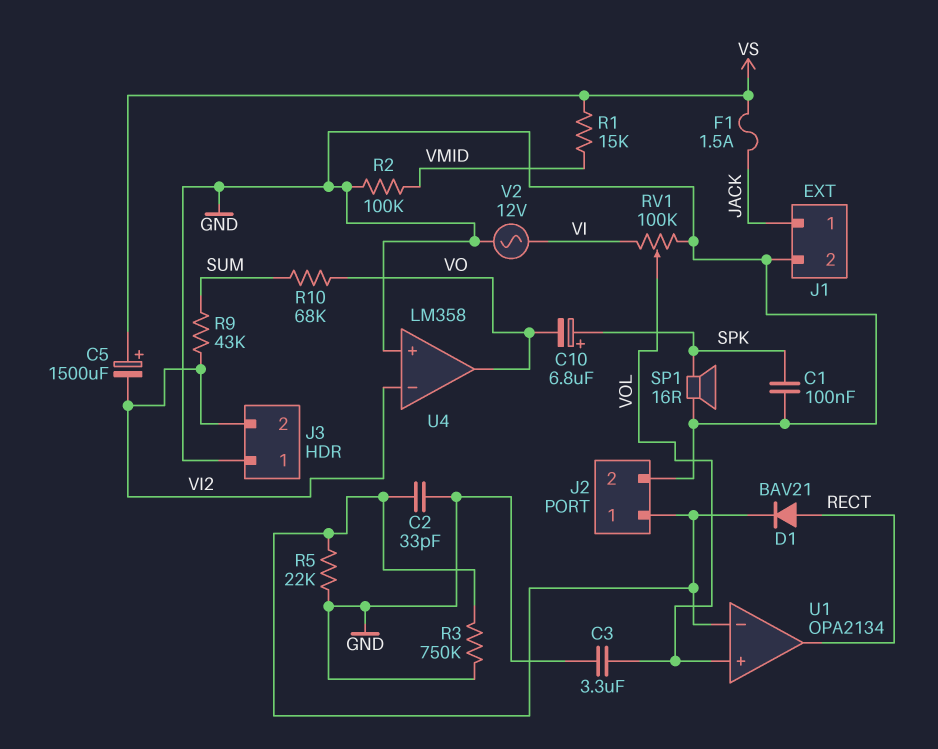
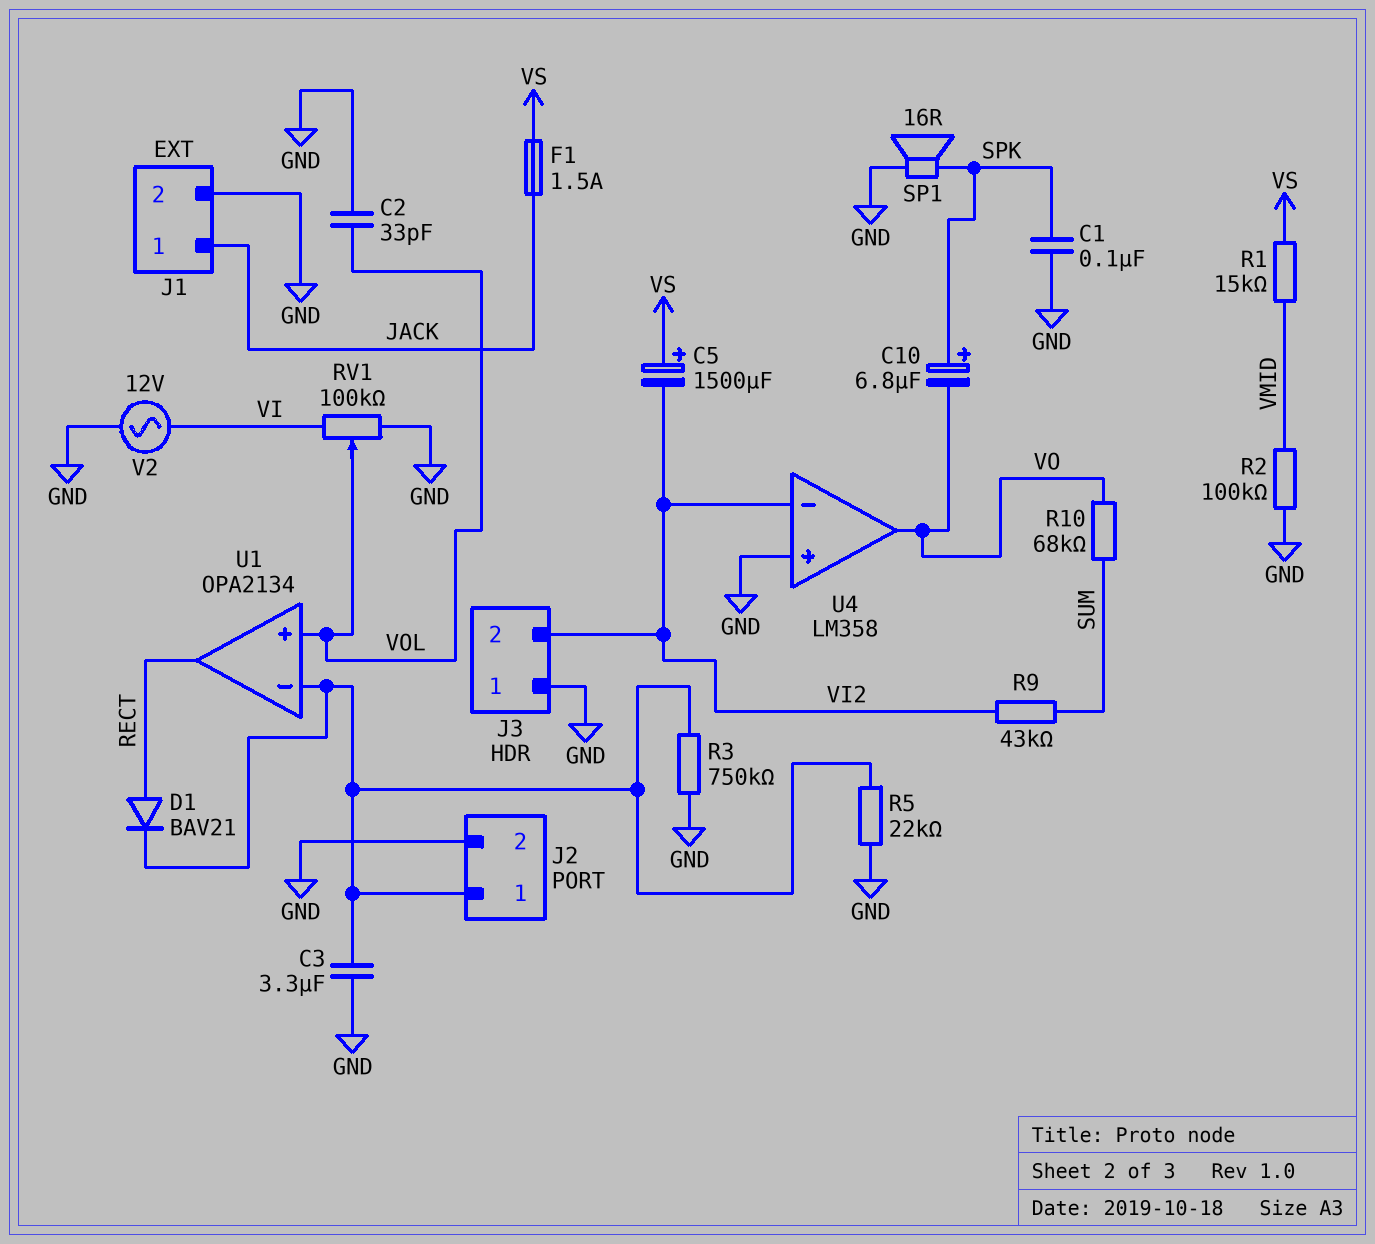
C2: 33pF (GND, J2/1) -> 33pF (GND, VOL)
C3: 3.3uF (GND, VOL) -> 3.3uF (GND, J2/1)

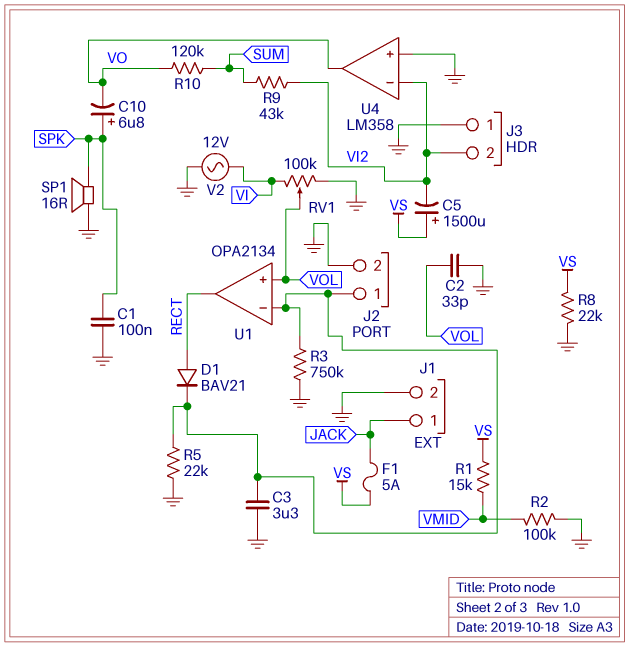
F1: 1.5A (JACK, VS) -> 5A (JACK, VS)
R8: none -> 22k (GND, VS)
R10: 68k (SUM, VO) -> 120k (SUM, VO)

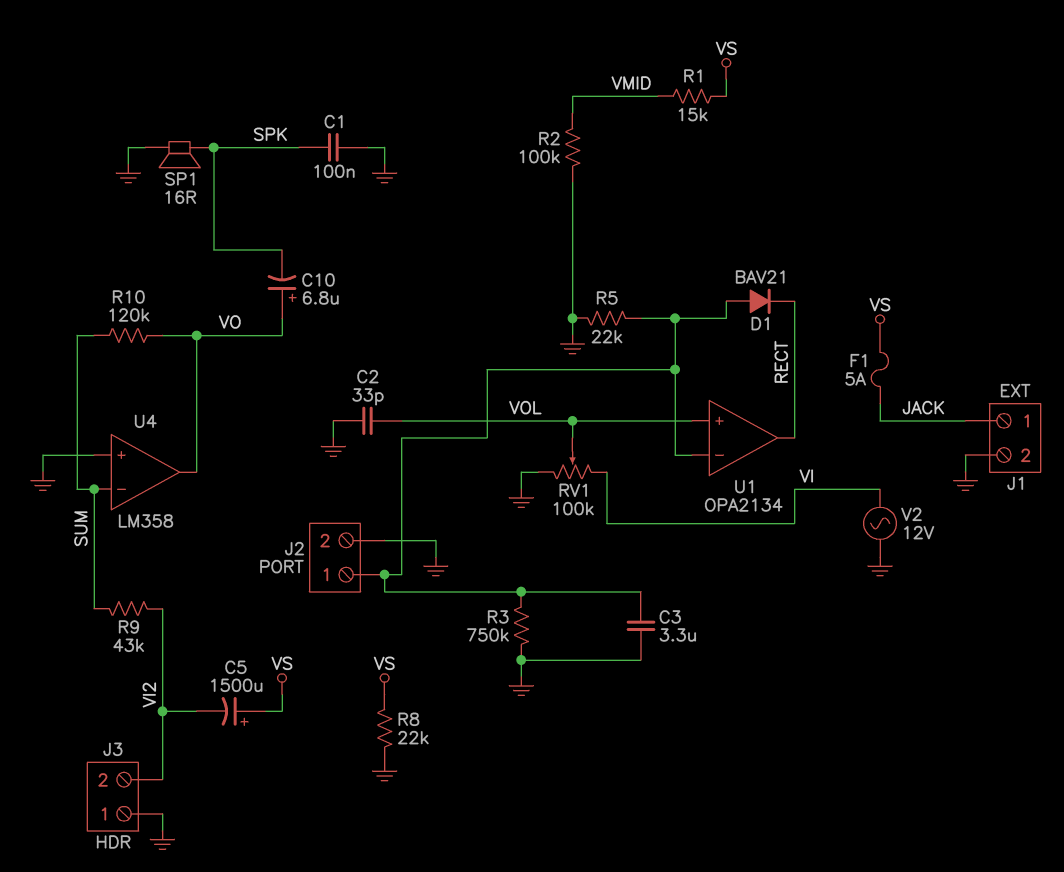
C10: 6.8uF (plus SPK, minus VO) -> 6.8uF (plus VO, minus SPK)
D1: diode BAV21 (A RECT, K J2/1) -> diode BAV21 (A J2/1, K RECT)
U4 pin in-: VI2 -> SUM

